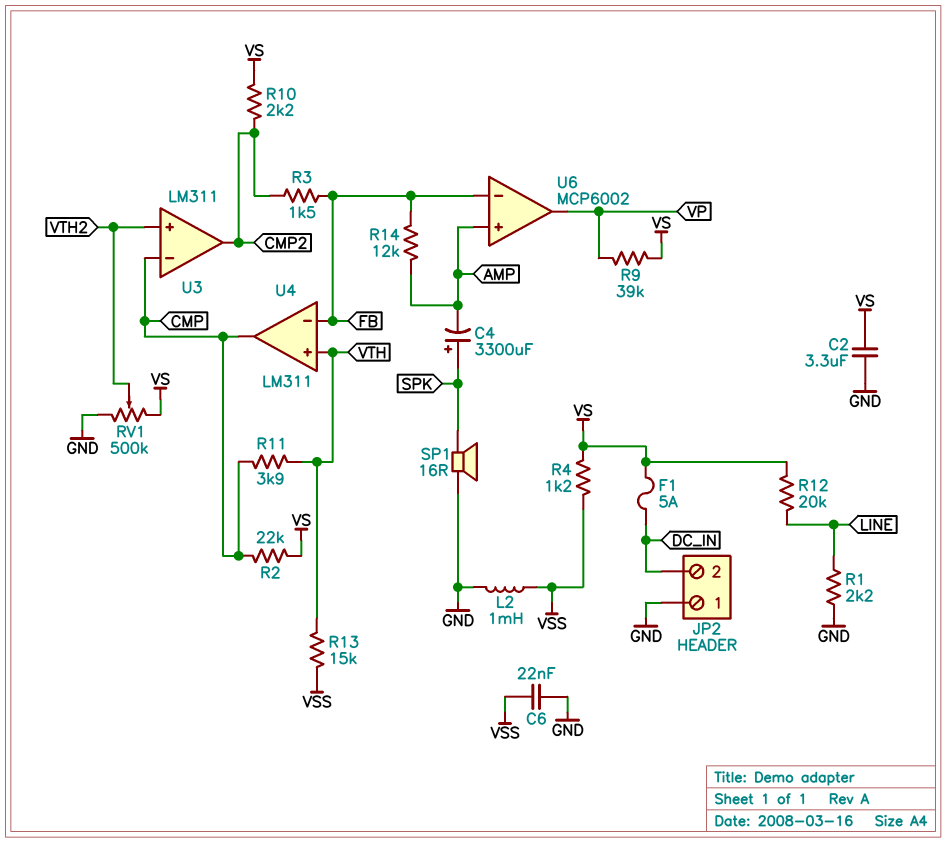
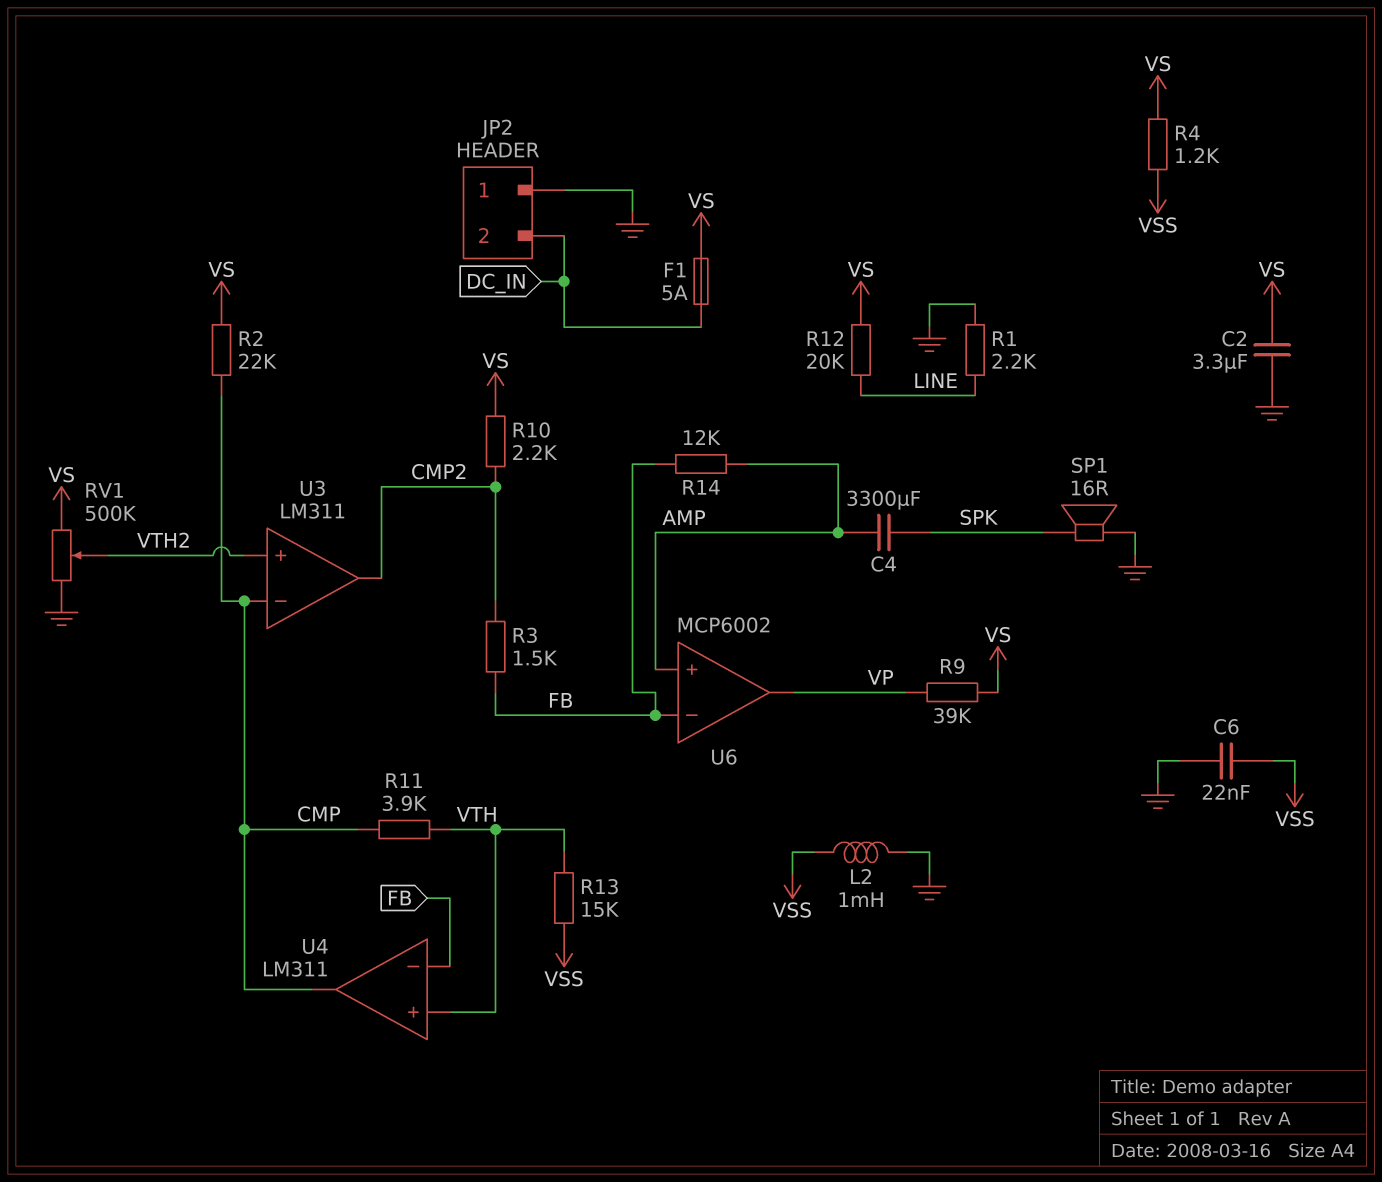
C4: 3300uF (plus SPK, minus AMP) -> 3300uF (AMP, SPK)

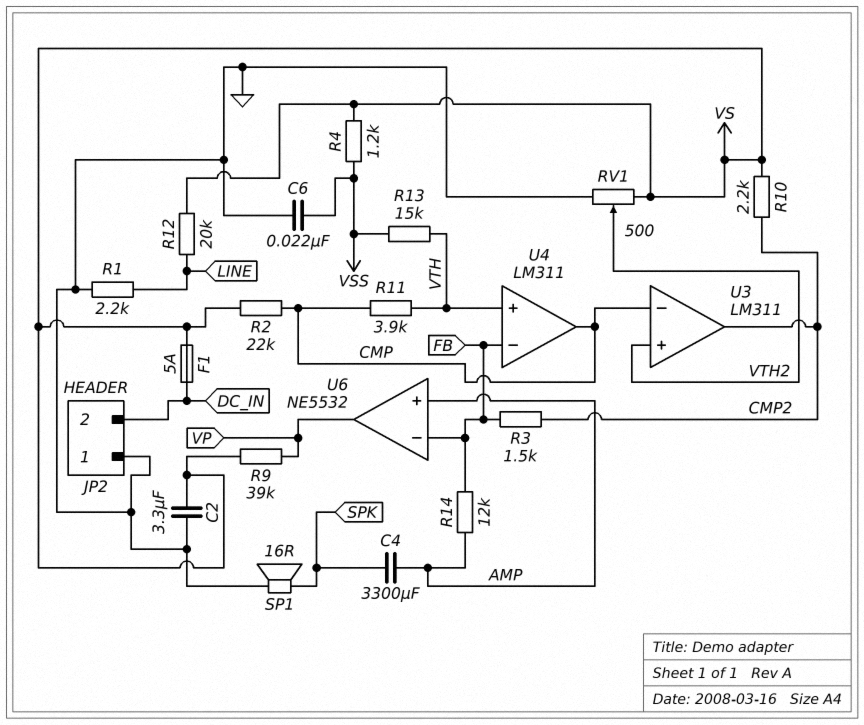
L2: 1mH (GND, VSS) -> none
RV1: 500k (GND, VS, wiper VTH2) -> 500 (GND, VS, wiper VTH2)
U6: MCP6002 -> NE5532

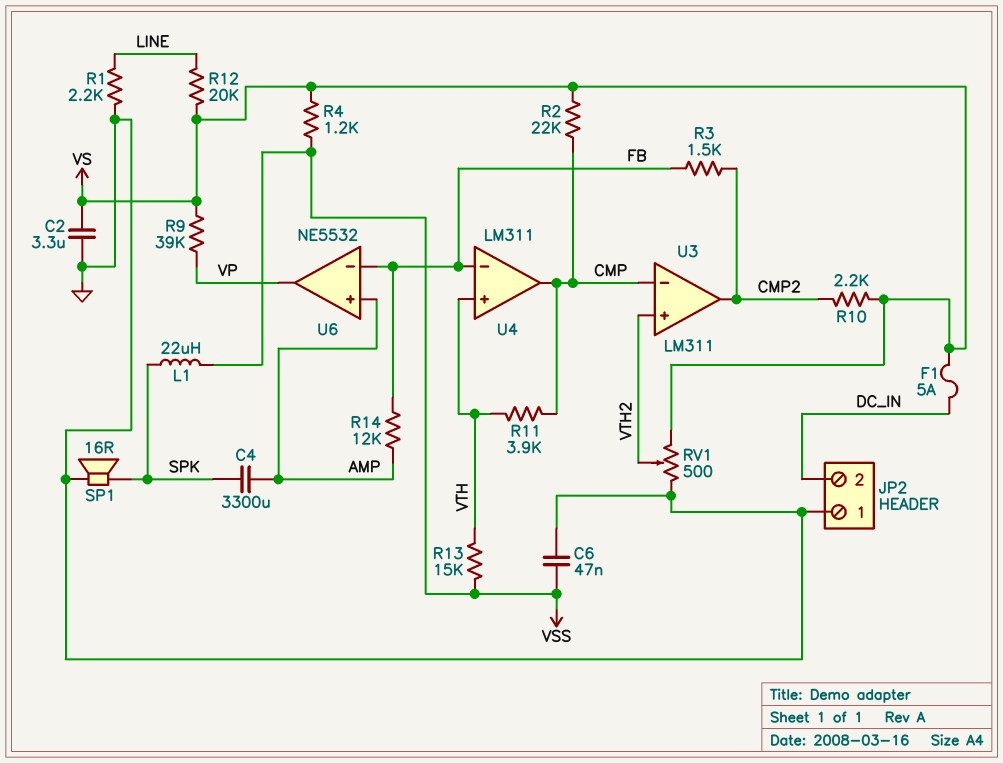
C6: 22nF (GND, VSS) -> 47nF (GND, VSS)
L1: none -> 22uH (SPK, VSS)

